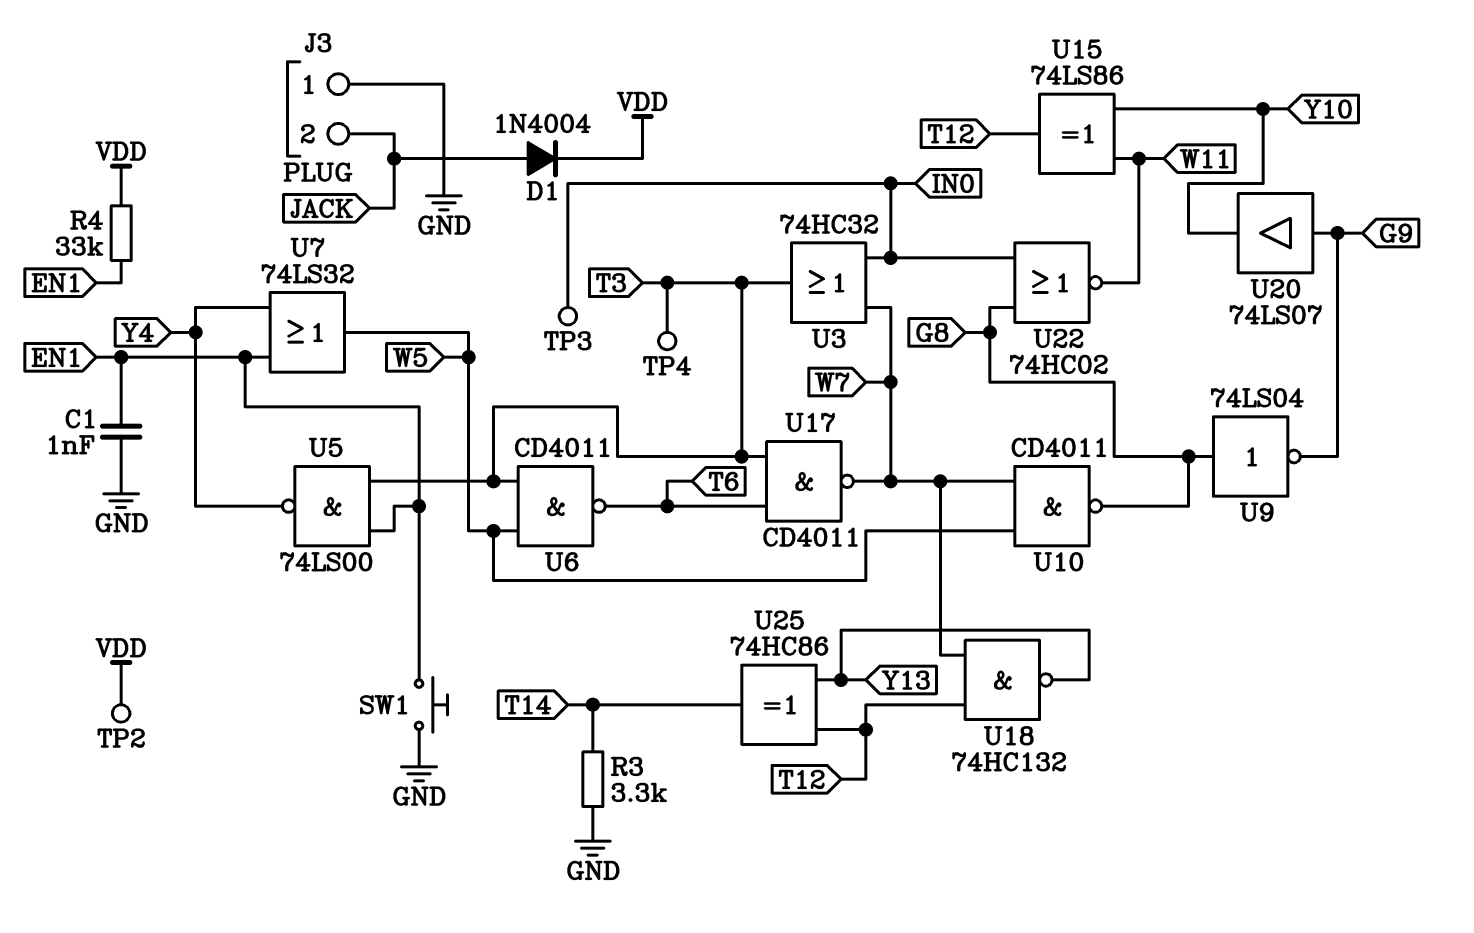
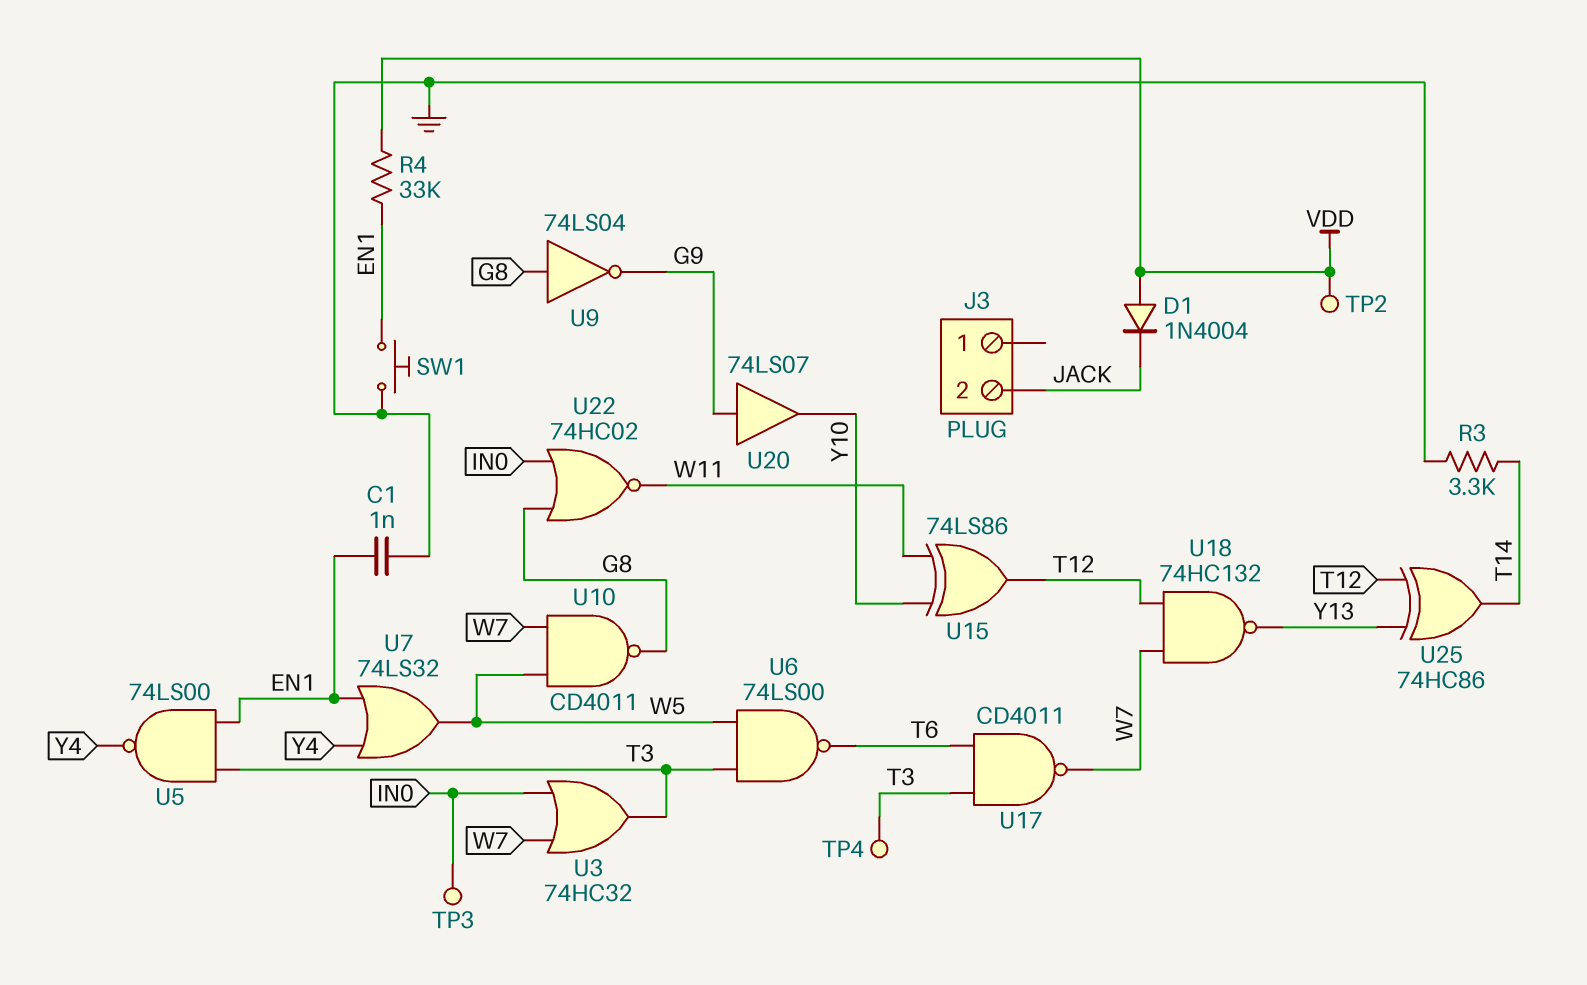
D1: diode 1N4004 (A JACK, K VDD) -> diode 1N4004 (A VDD, K JACK)
J3 pin 1: GND -> none
U6: NAND CD4011 (in T3, in W5, out T6) -> NAND 74LS00 (in T3, in W5, out T6)

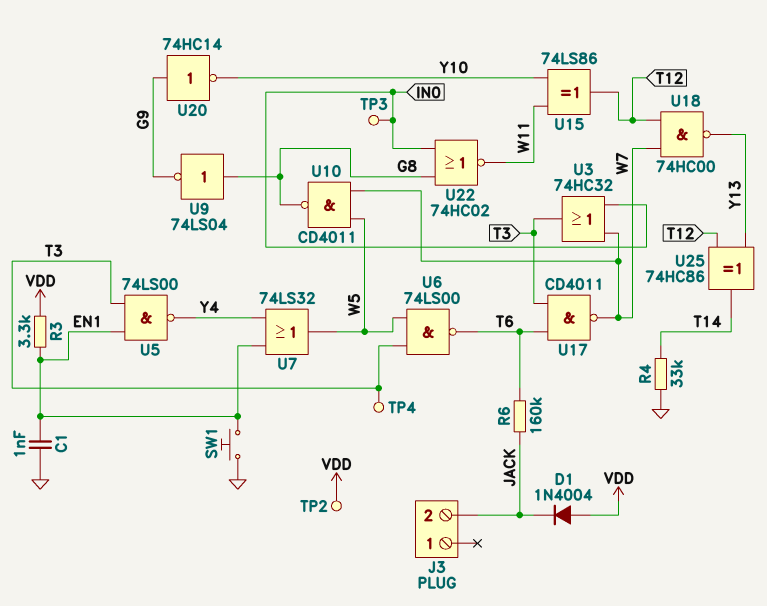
R3: 3.3k (GND, T14) -> 3.3k (EN1, VDD)
R4: 33k (EN1, VDD) -> 33k (GND, T14)
R6: none -> 160k (JACK, T6)
U18: NAND 74HC132 (in T12, in W7, out Y13) -> NAND 74HC00 (in T12, in W7, out Y13)
U20: buffer 74LS07 (in G9, out Y10) -> NOT 74HC14 (in G9, out Y10)

